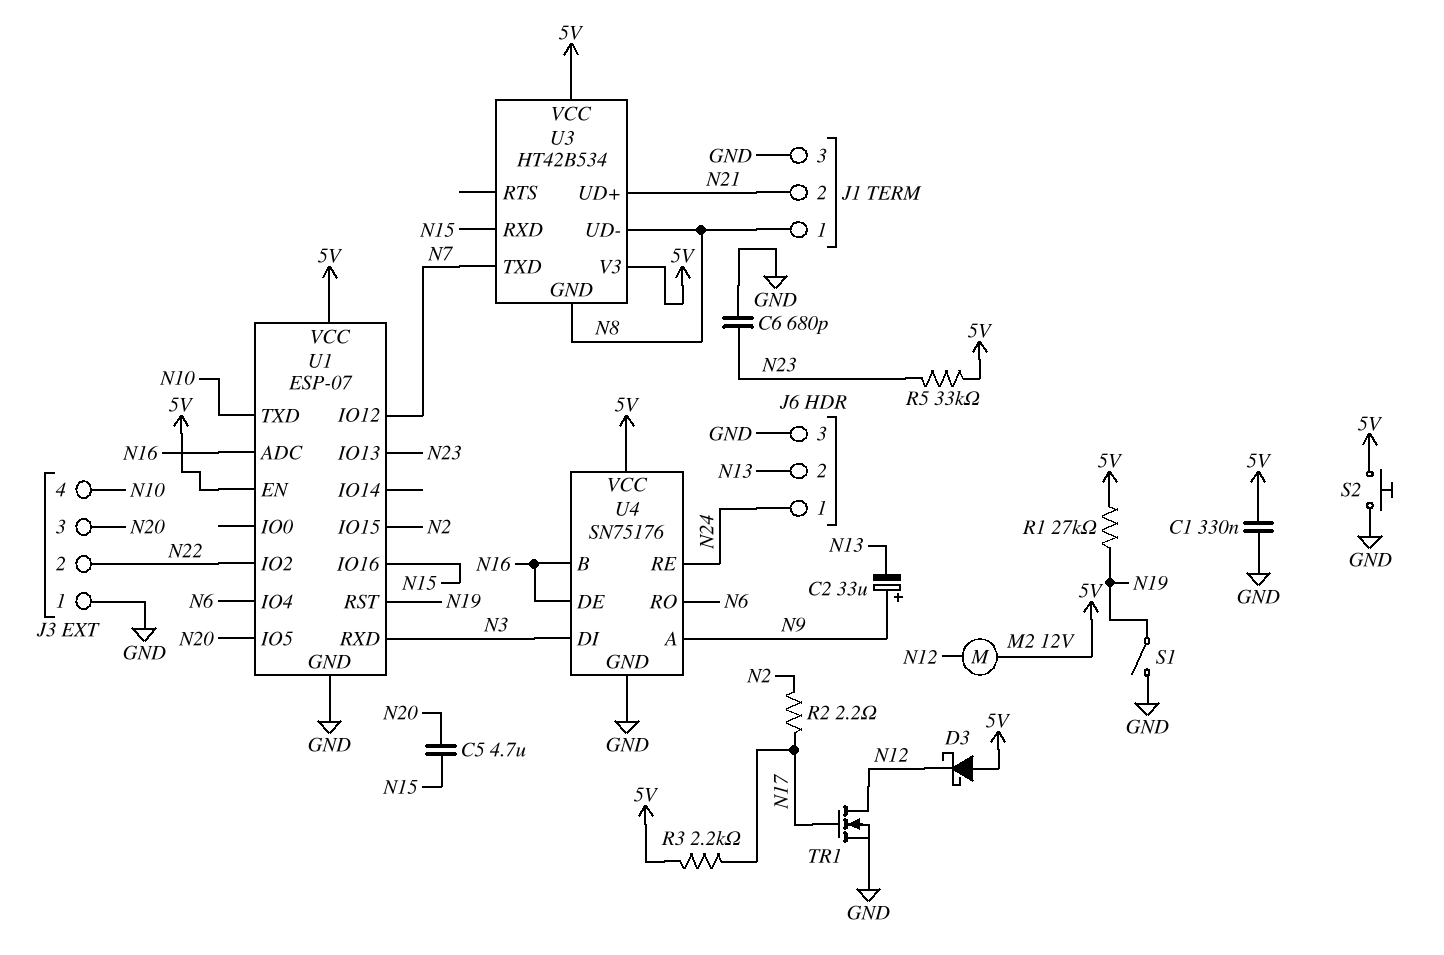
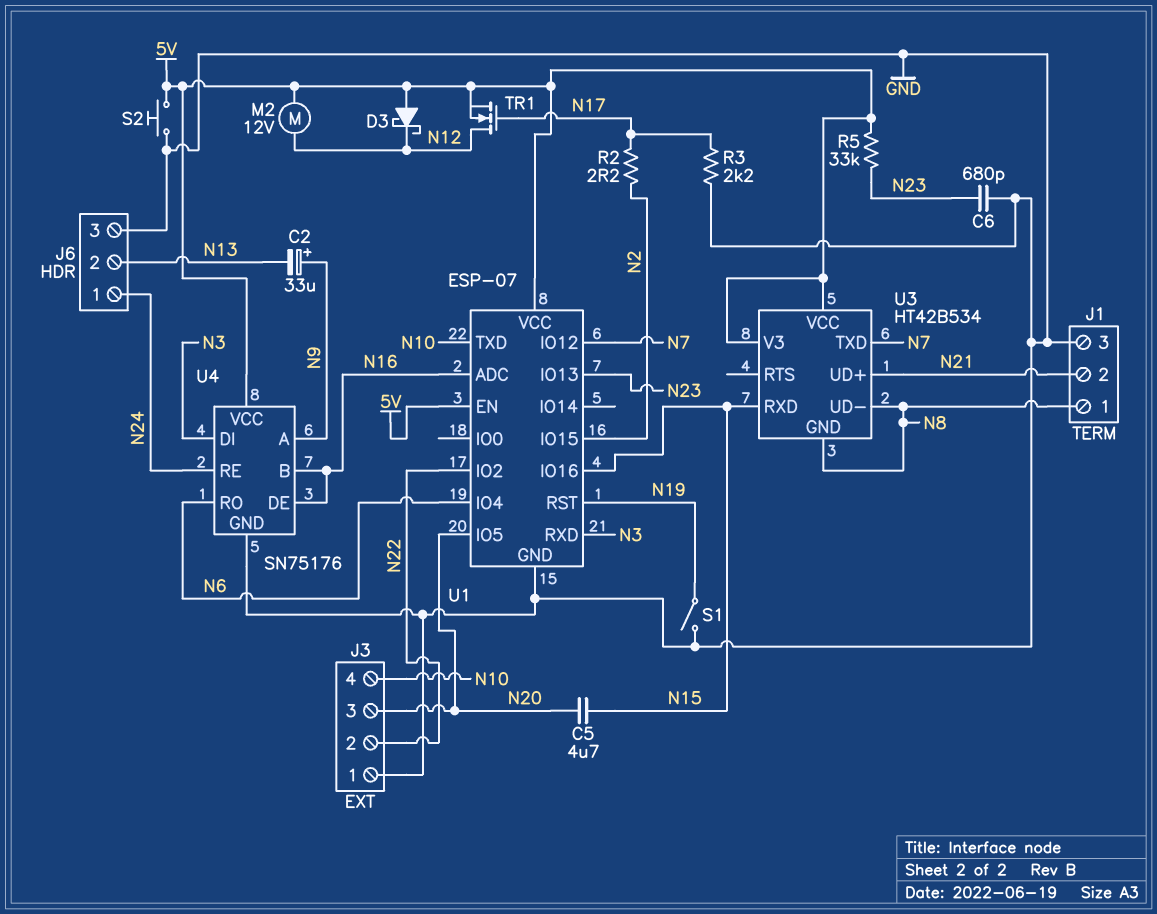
C1: 330nF (5V, GND) -> none
R1: 27k (5V, N19) -> none
R3: 2.2k (5V, N17) -> 2.2k (GND, N17)
TR1: NMOS (G N17, D N12, S GND) -> NMOS (G N17, D N12, S 5V)

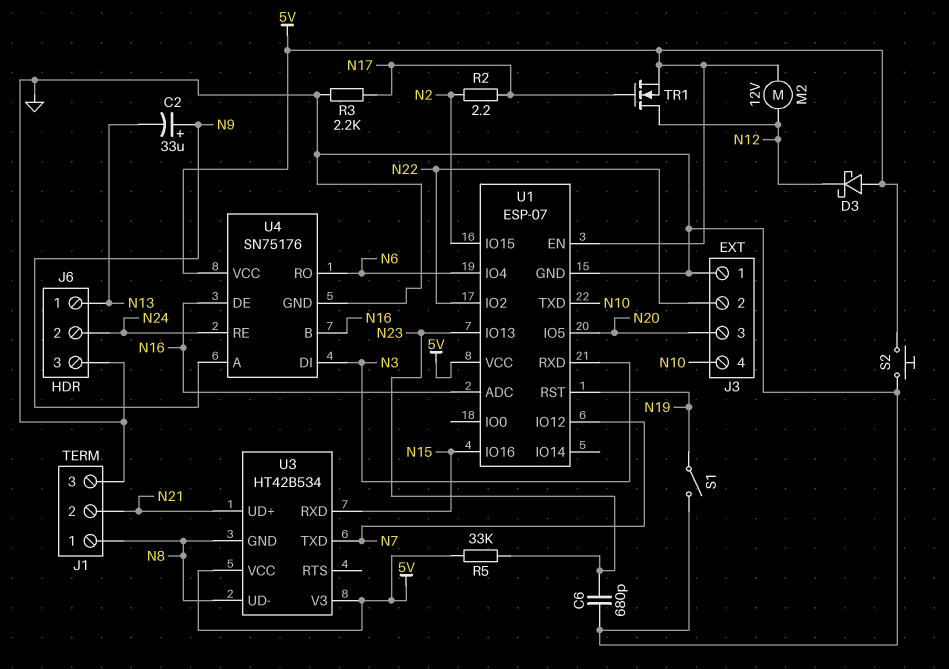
C5: 4.7uF (N15, N20) -> none
J6 pin 1: N24 -> N13
J6 pin 2: N13 -> N24

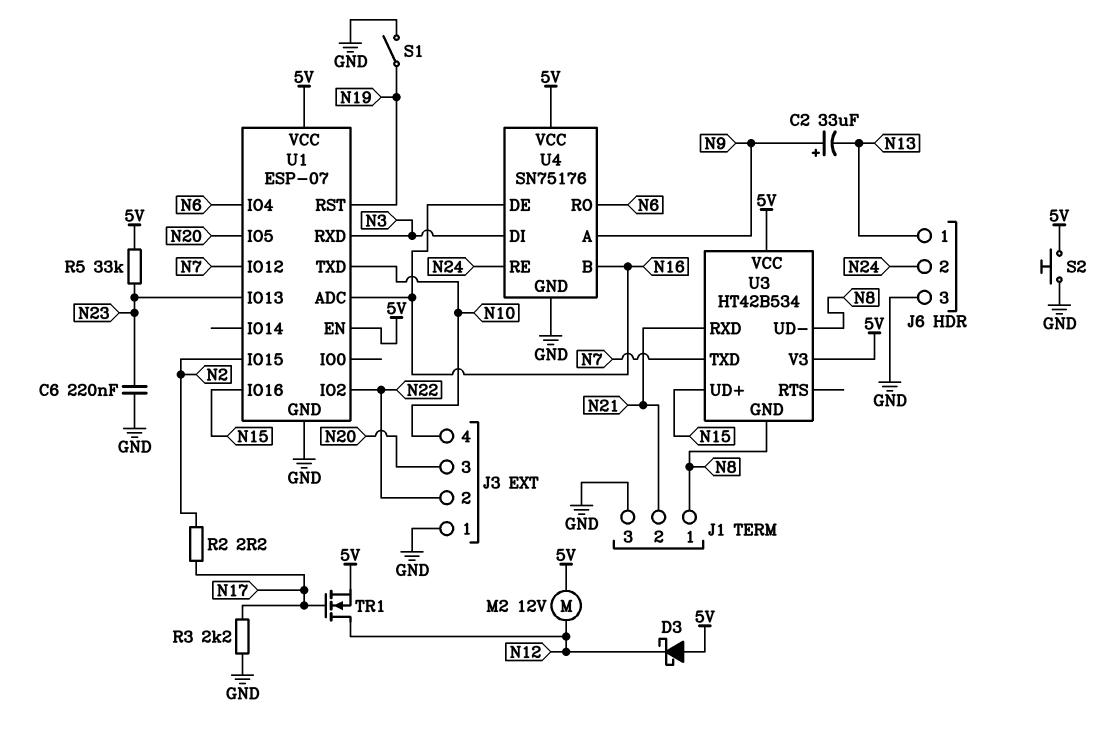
C6: 680pF (GND, N23) -> 220nF (GND, N23)
U3 pin RXD: N15 -> N21
U3 pin UD+: N21 -> N15

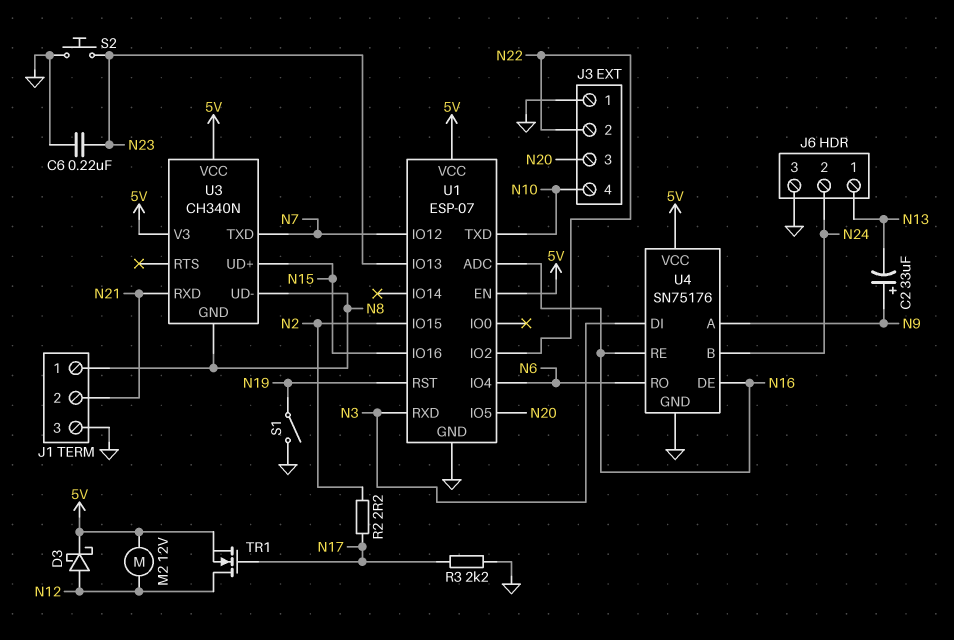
D3: schottky (A 5V, K N12) -> schottky (A N12, K 5V)
R5: 33k (5V, N23) -> none
S2: button (5V, GND) -> button (GND, N23)
U3: HT42B534 -> CH340N
U4 pin B: N16 -> N24
U4 pin RE: N24 -> N16

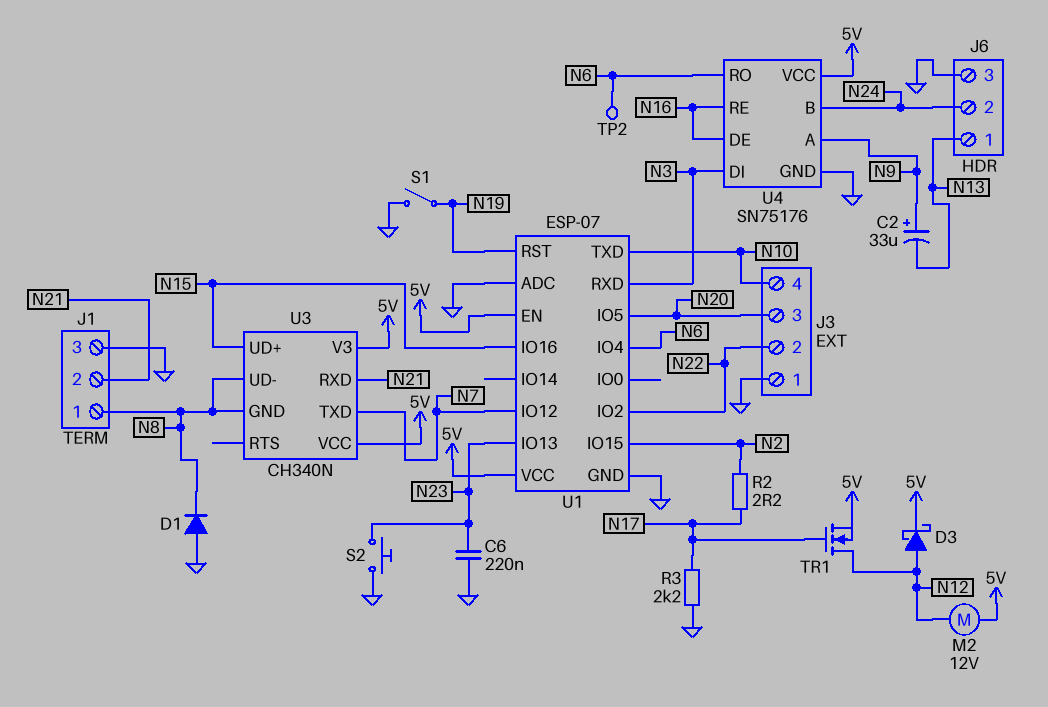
D1: none -> diode (A GND, K N8)
TP2: none -> test point (N6)
U1 pin ADC: N16 -> GND

